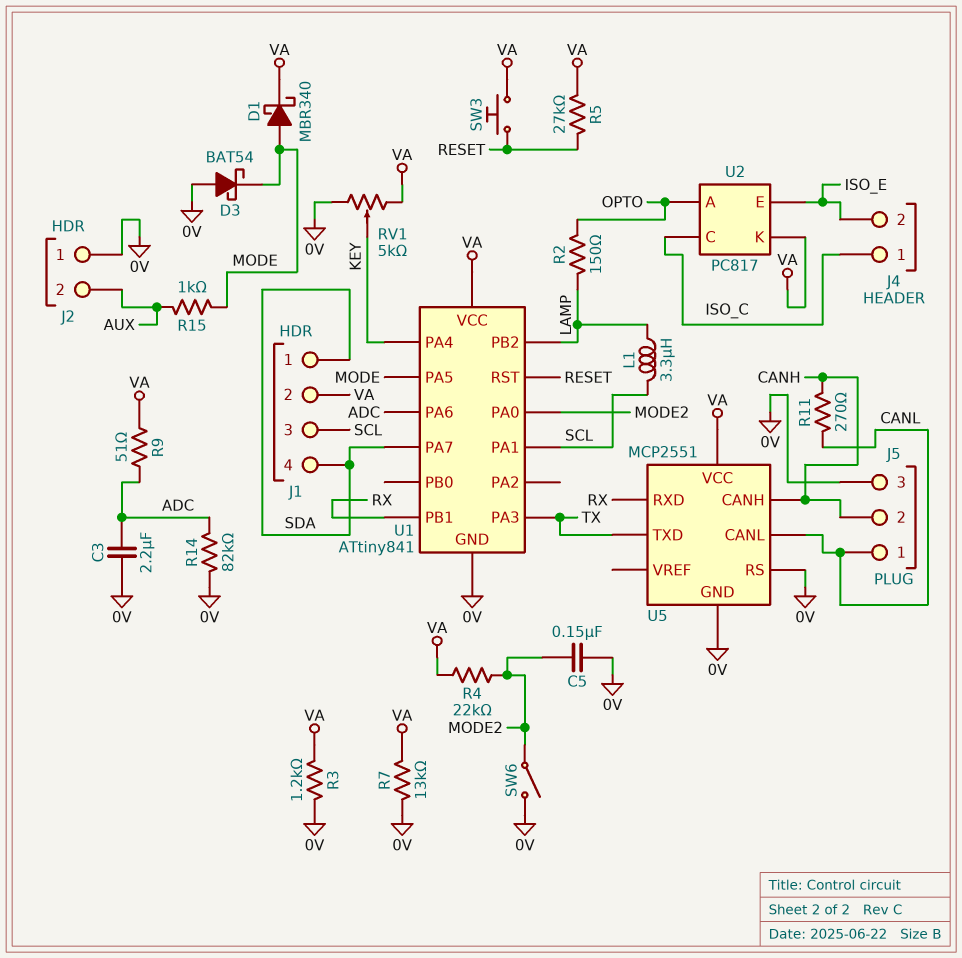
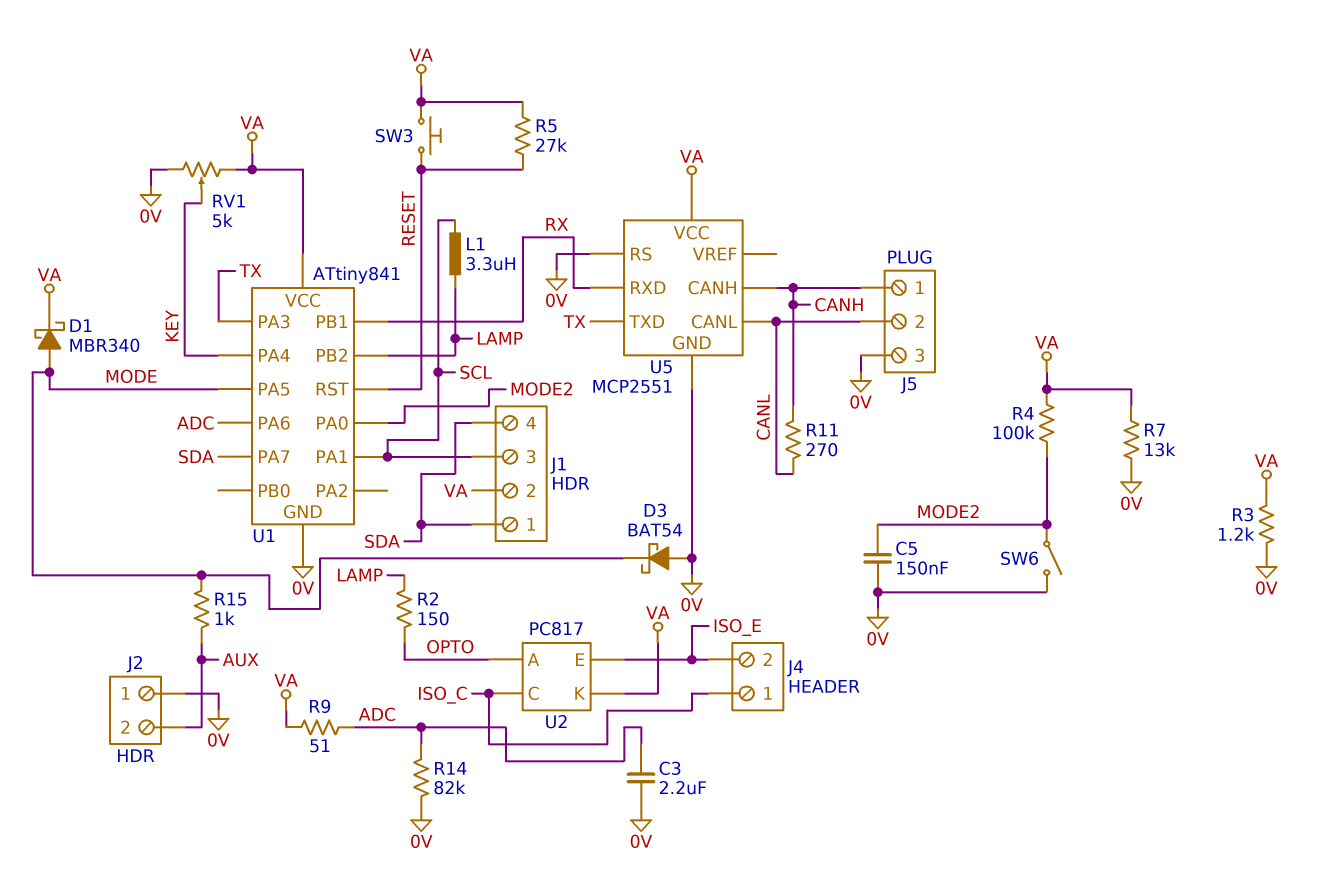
J5 pin 1: CANL -> CANH
J5 pin 2: CANH -> CANL
R4: 22k (MODE2, VA) -> 100k (MODE2, VA)

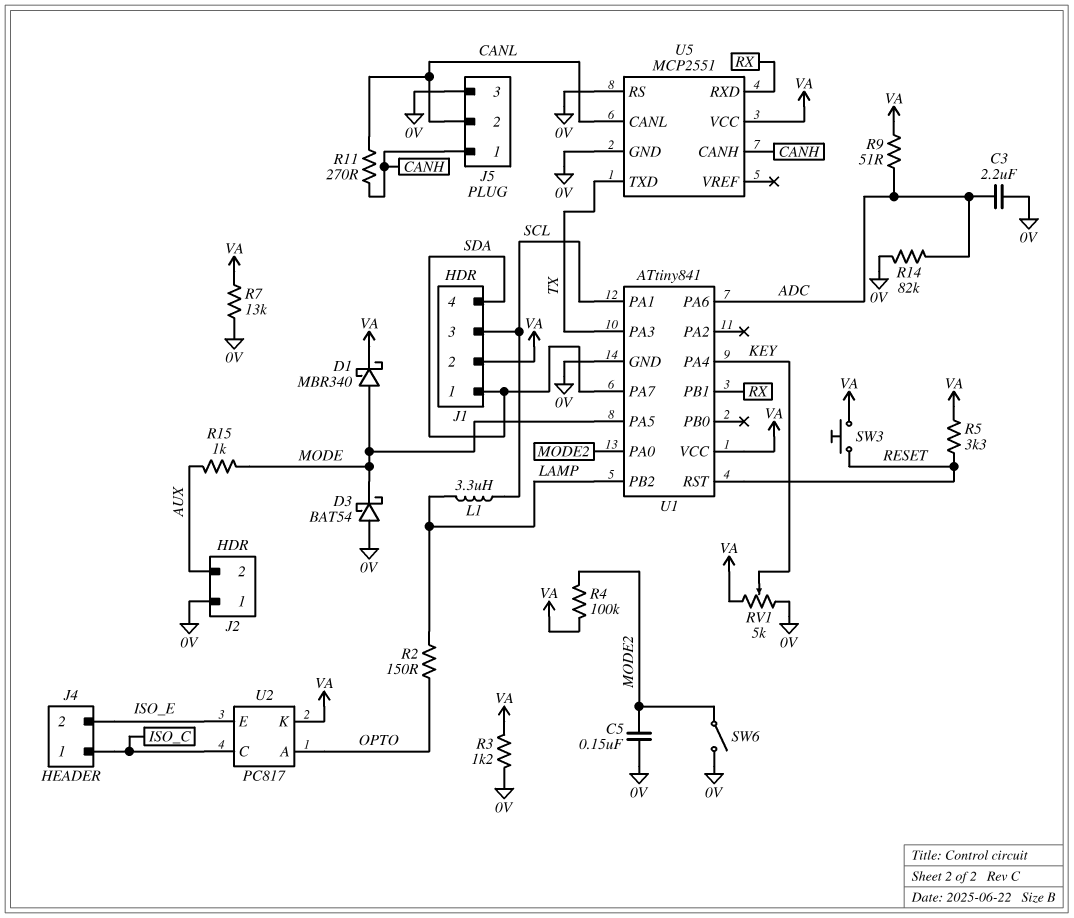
R5: 27k (RESET, VA) -> 3.3k (RESET, VA)

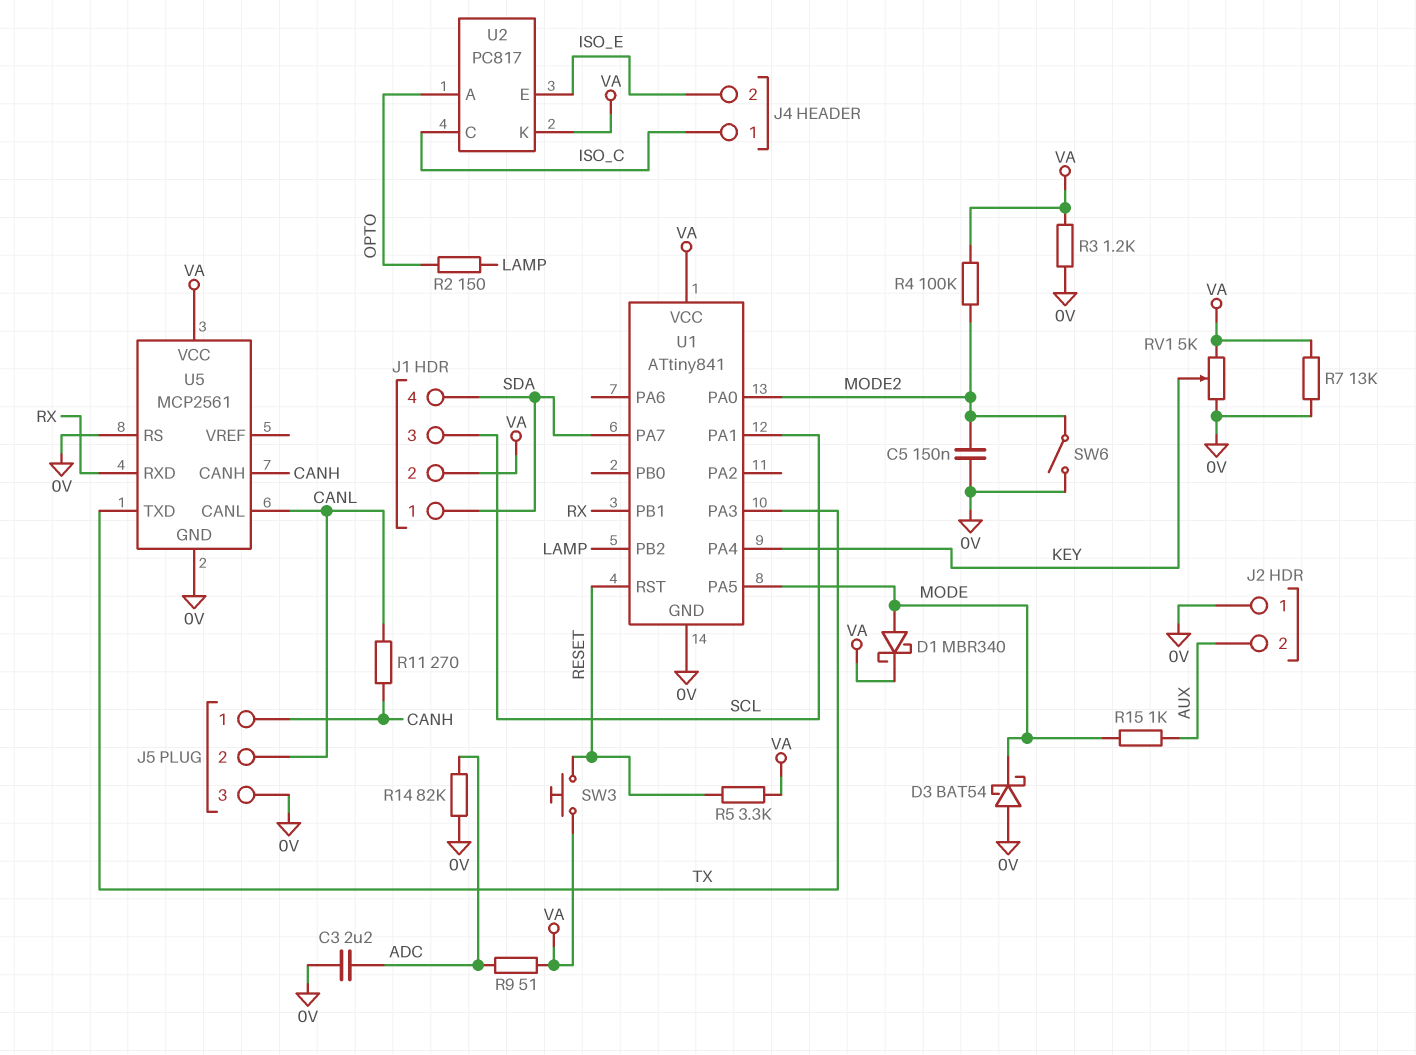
L1: 3.3uH (LAMP, SCL) -> none
U1 pin PA6: ADC -> none
U5: MCP2551 -> MCP2561

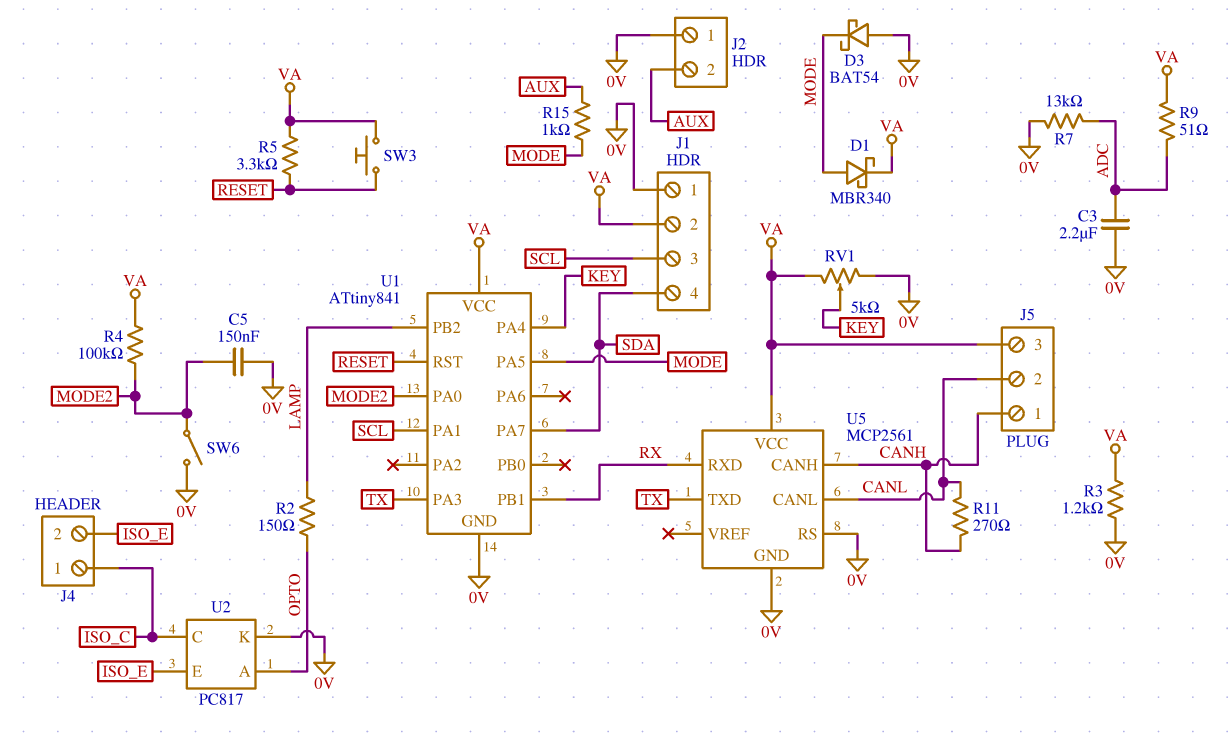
J1 pin 1: SDA -> 0V
J5 pin 3: 0V -> VA
R7: 13k (0V, VA) -> 13k (0V, ADC)
R14: 82k (0V, ADC) -> none
U2 pin K: VA -> 0V

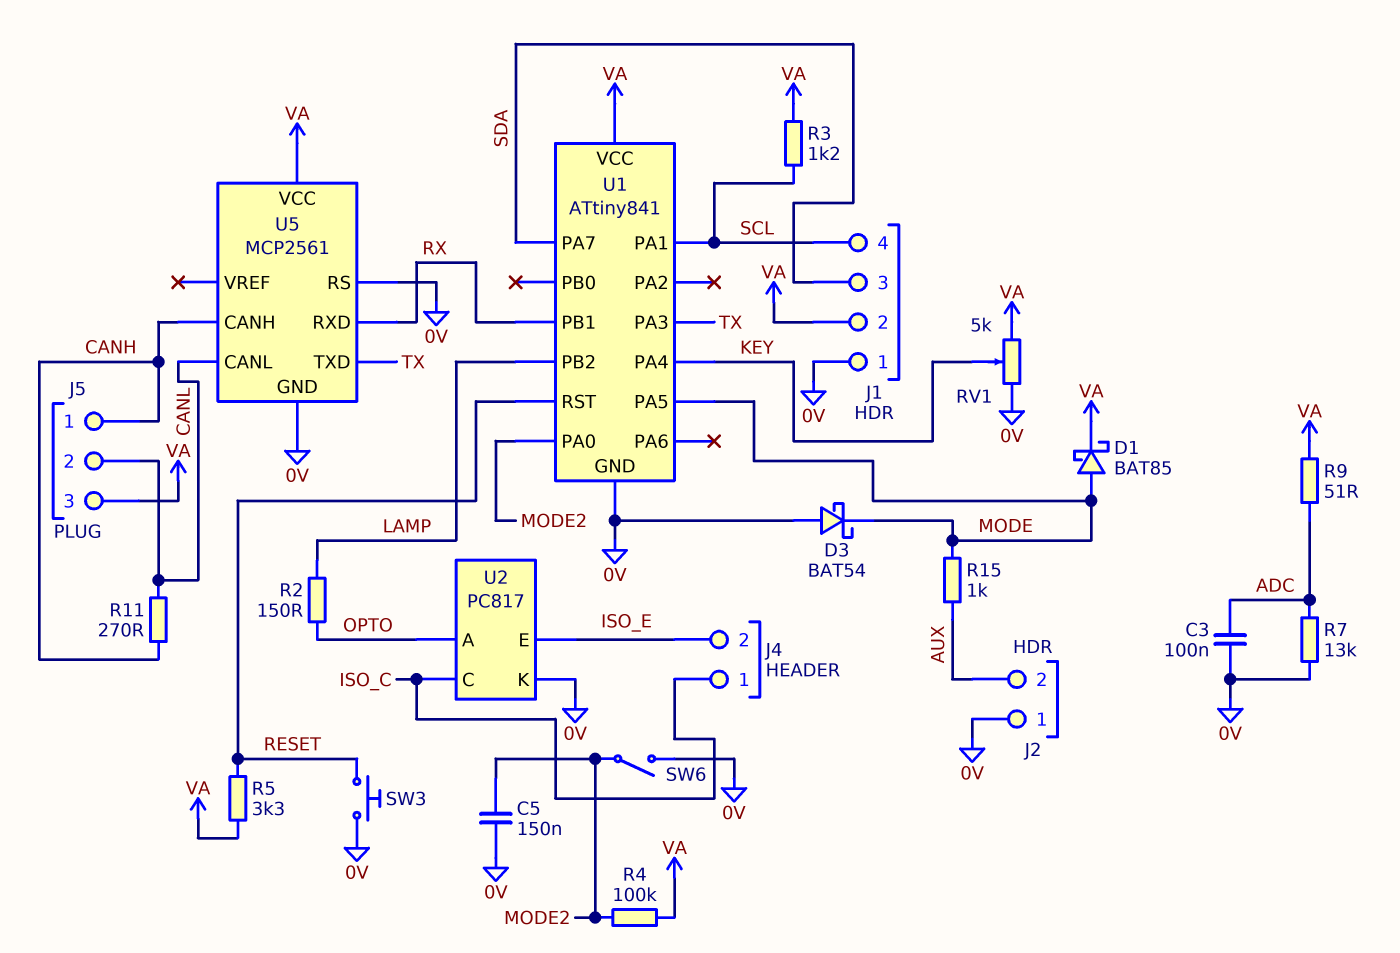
C3: 2.2uF (0V, ADC) -> 100nF (0V, ADC)
D1: schottky MBR340 (A MODE, K VA) -> schottky BAT85 (A MODE, K VA)
J1 pin 3: SCL -> SDA
J1 pin 4: SDA -> SCL
R3: 1.2k (0V, VA) -> 1.2k (SCL, VA)
SW3: button (RESET, VA) -> button (0V, RESET)

